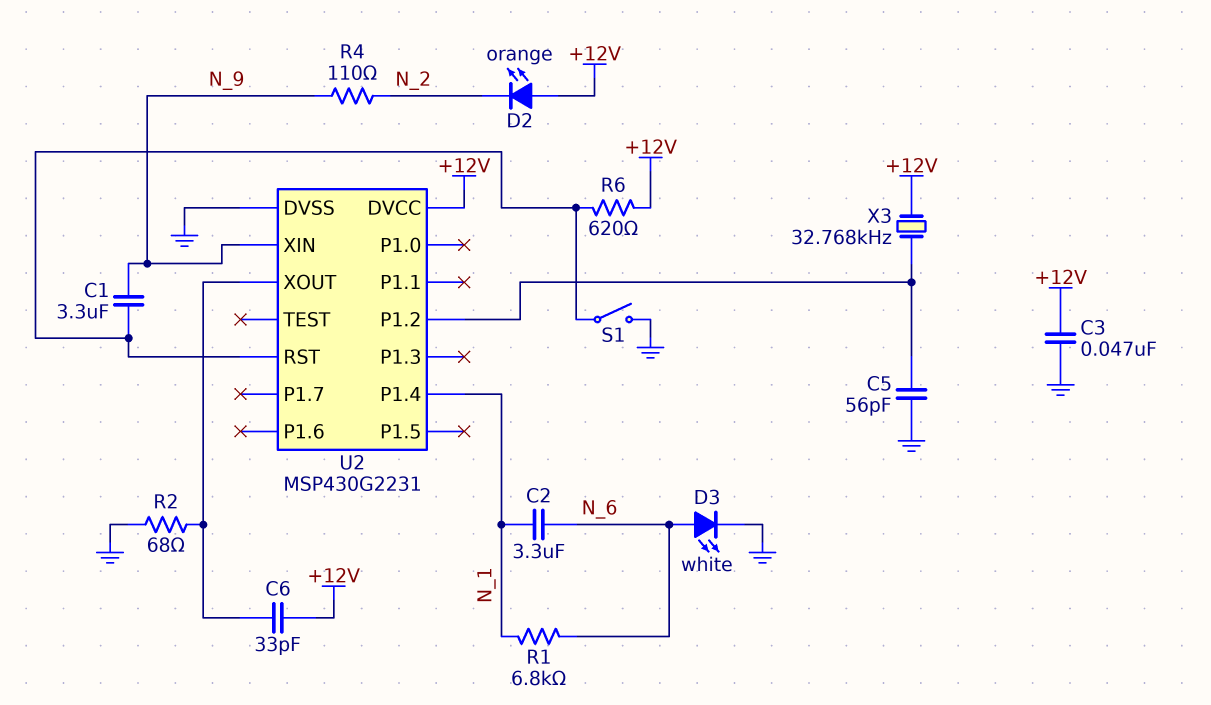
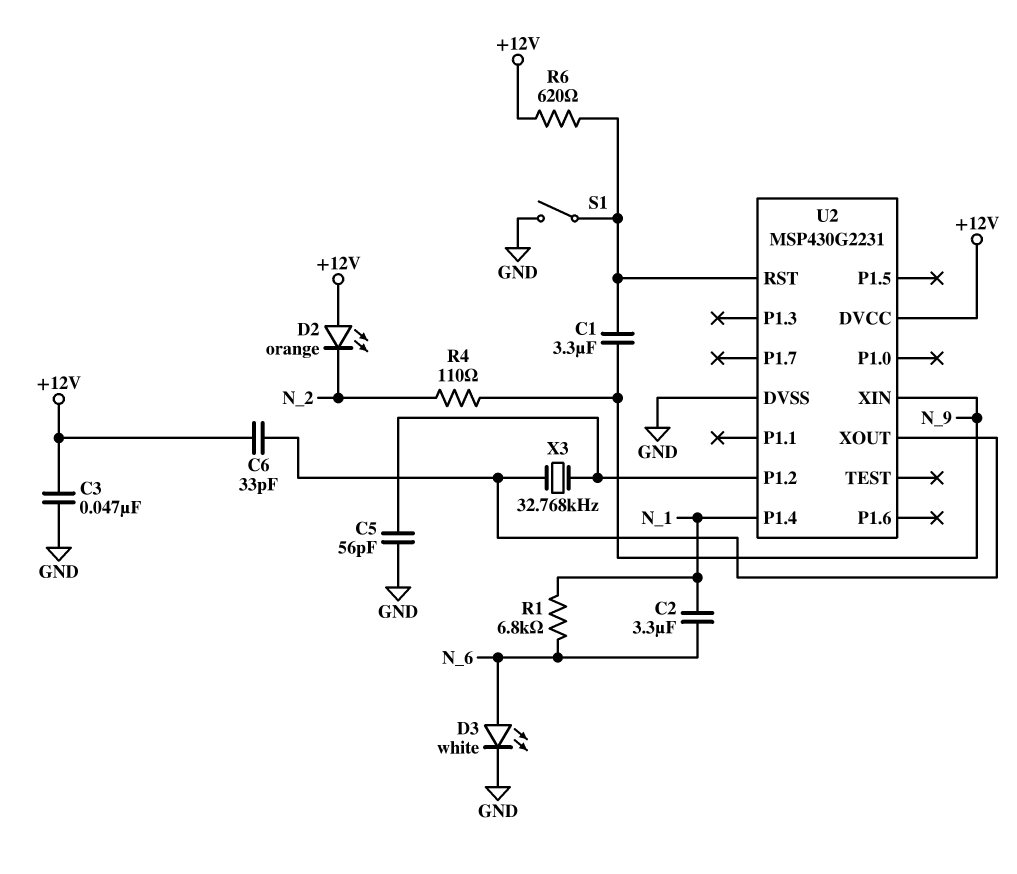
R2: 68 (GND, U2/XOUT) -> none
X3: 32.768kHz (+12V, U2/P1.2) -> 32.768kHz (U2/P1.2, U2/XOUT)

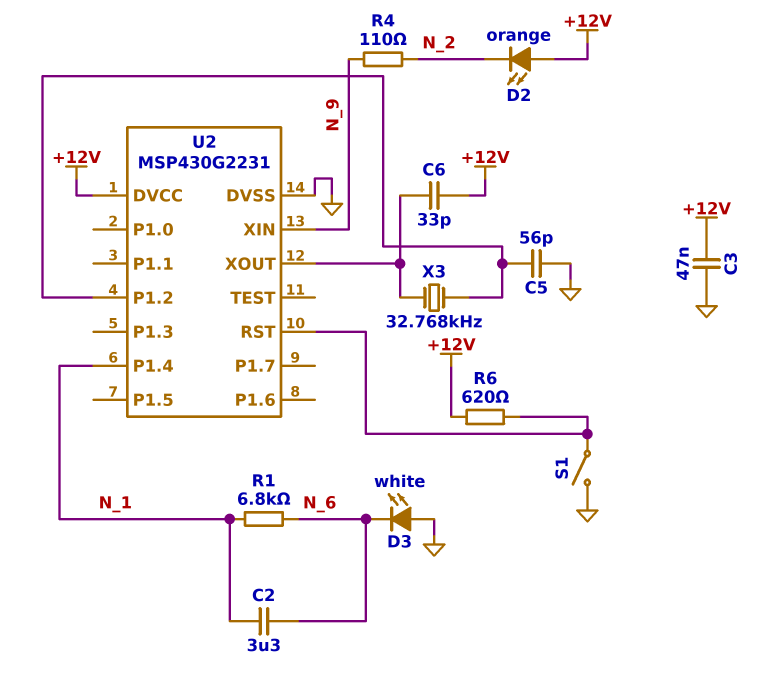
C1: 3.3uF (N_9, U2/RST) -> none
D3: LED white (A N_6, K GND) -> LED white (A GND, K N_6)

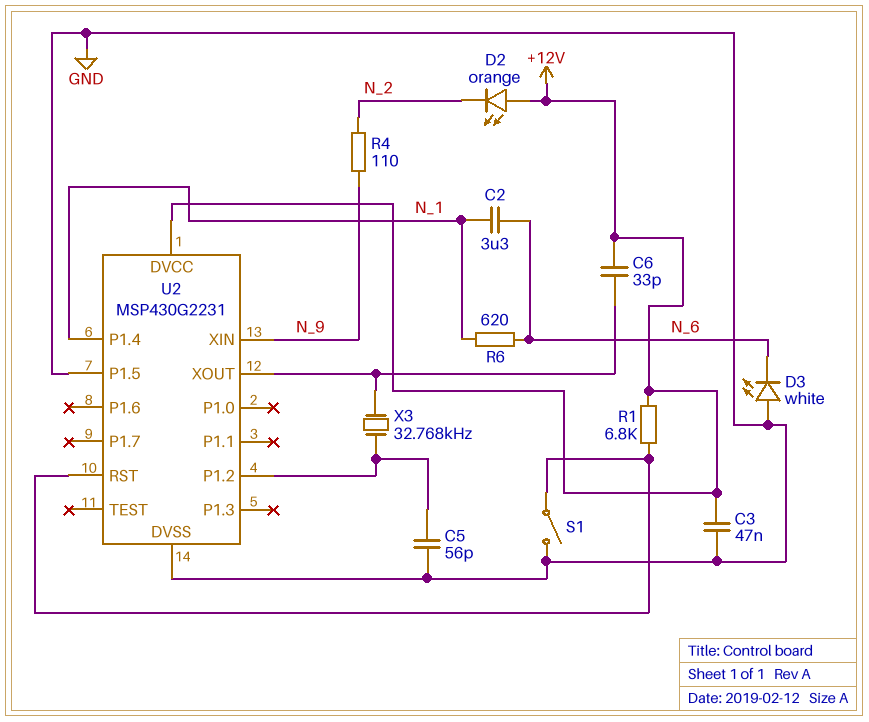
R1: 6.8k (N_1, N_6) -> 6.8k (+12V, U2/RST)
R6: 620 (+12V, U2/RST) -> 620 (N_1, N_6)
U2 pin P1.5: none -> GND

